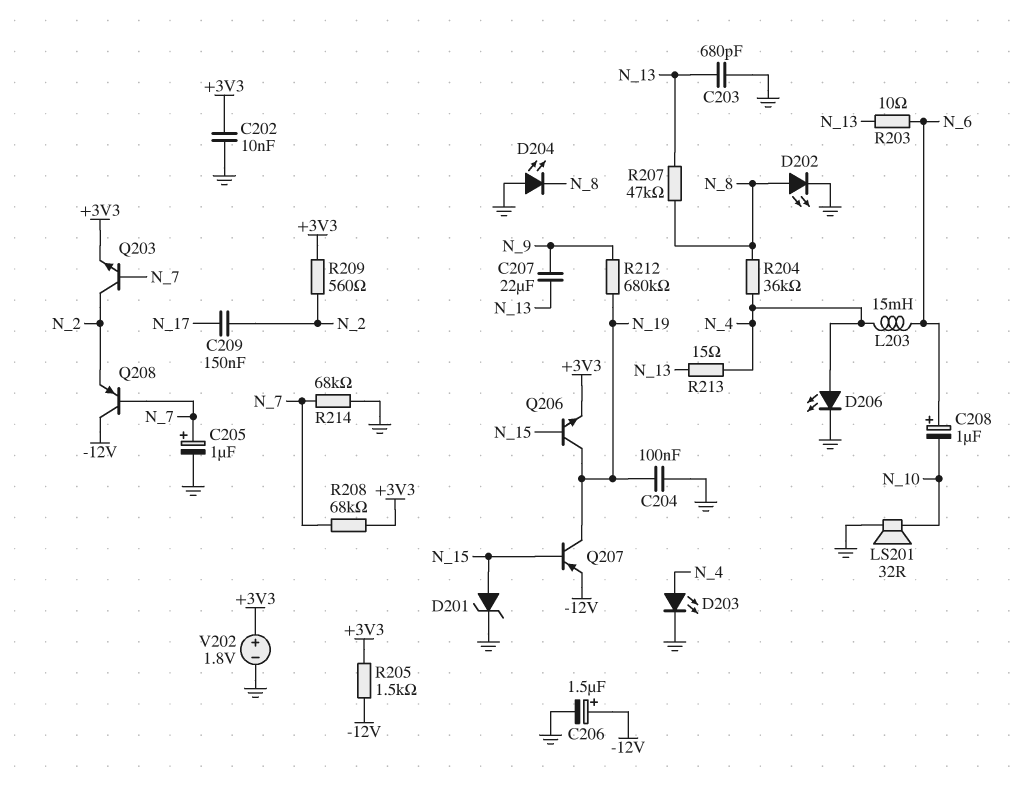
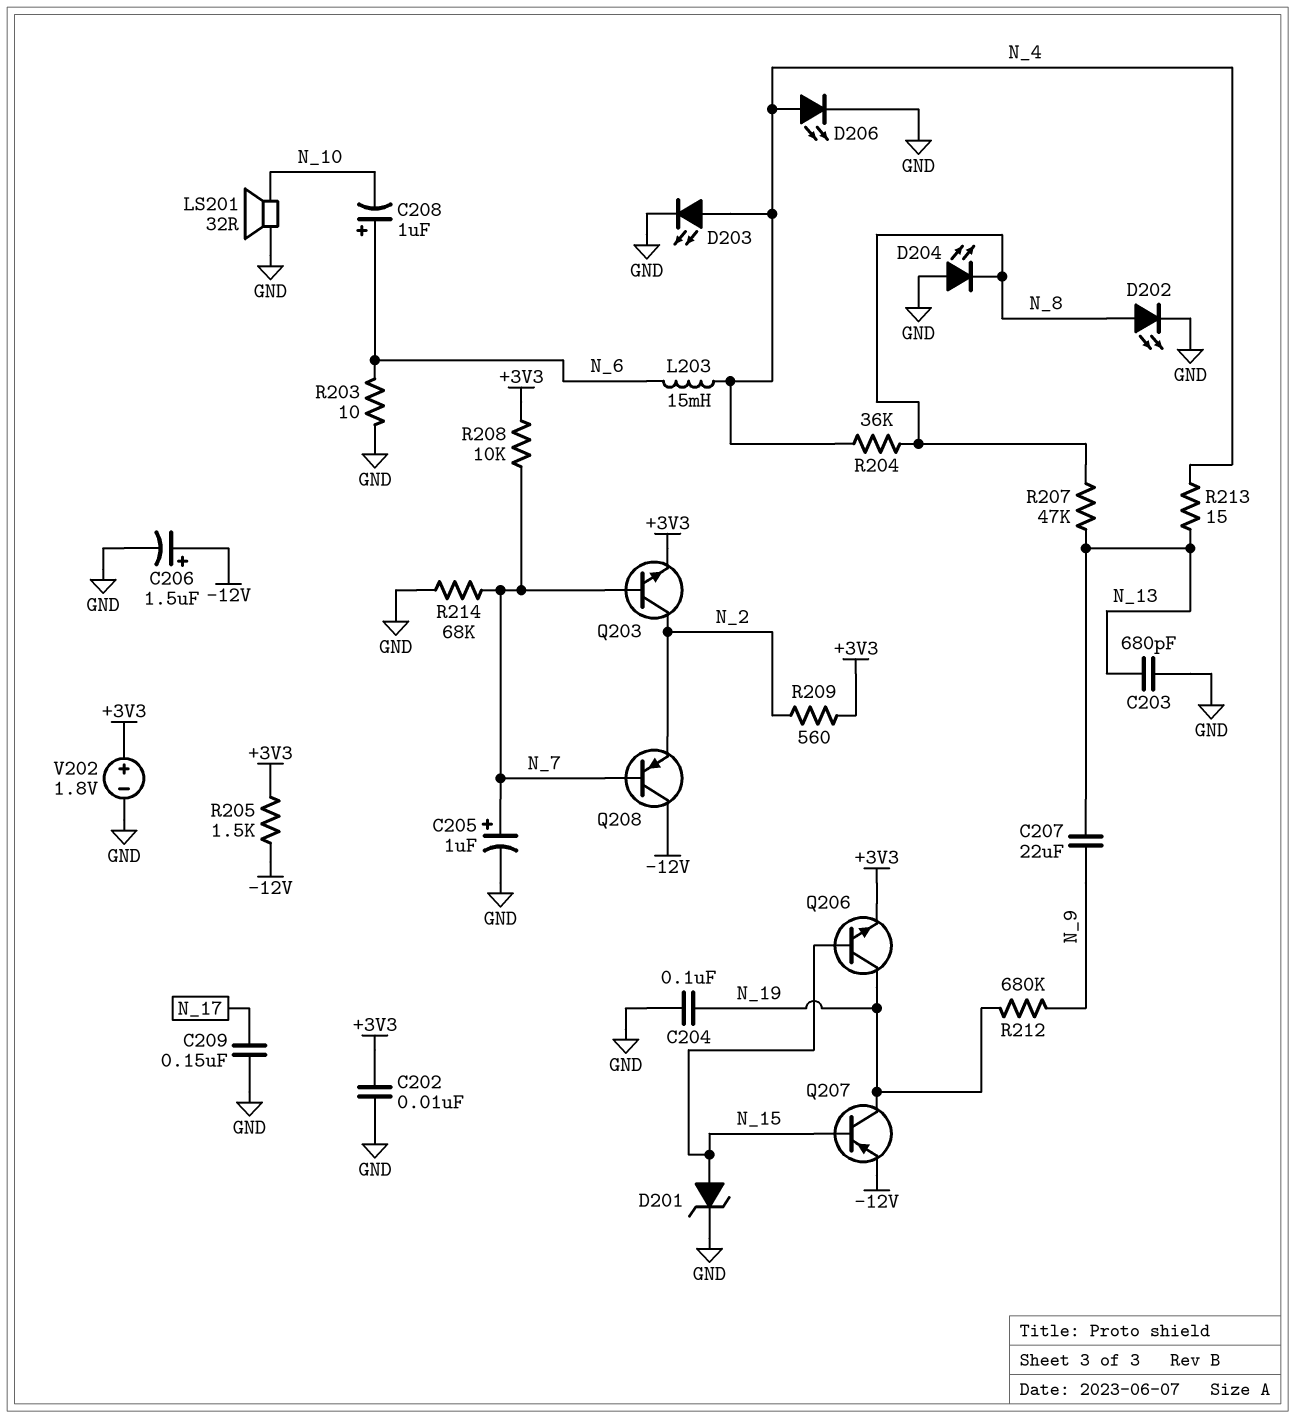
C209: 150nF (N_2, N_17) -> 150nF (GND, N_17)
R203: 10 (N_6, N_13) -> 10 (GND, N_6)
R208: 68k (+3V3, N_7) -> 10k (+3V3, N_7)

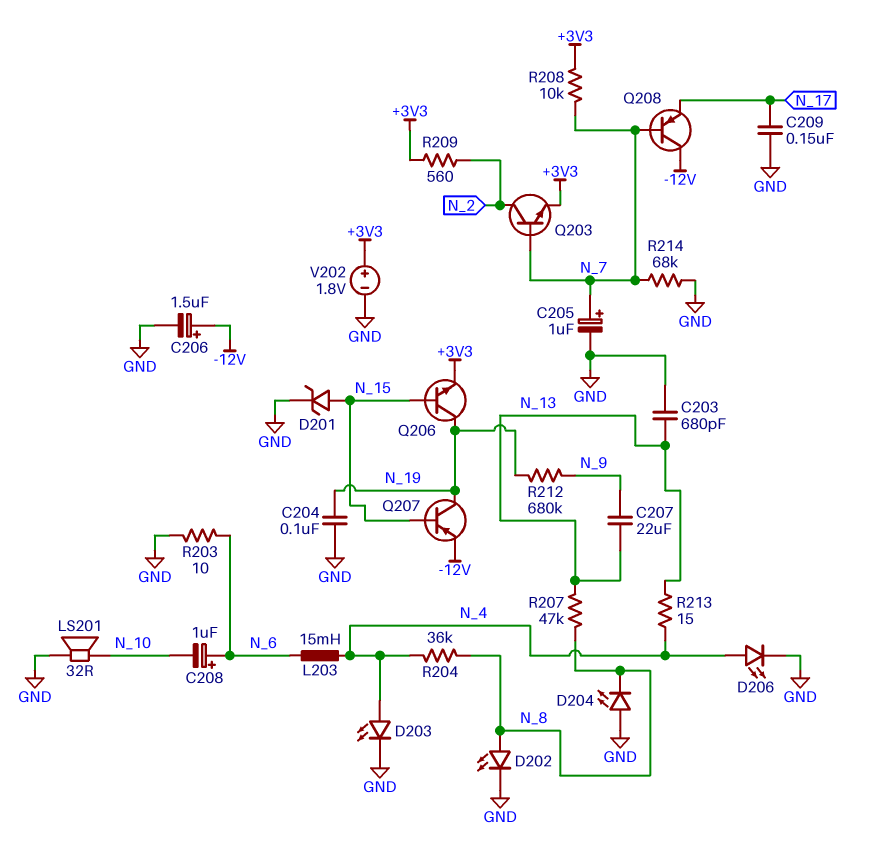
C202: 10nF (+3V3, GND) -> none
Q208: PNP (B N_7, C -12V, E N_2) -> PNP (B N_7, C -12V, E N_17)
R205: 1.5k (+3V3, -12V) -> none

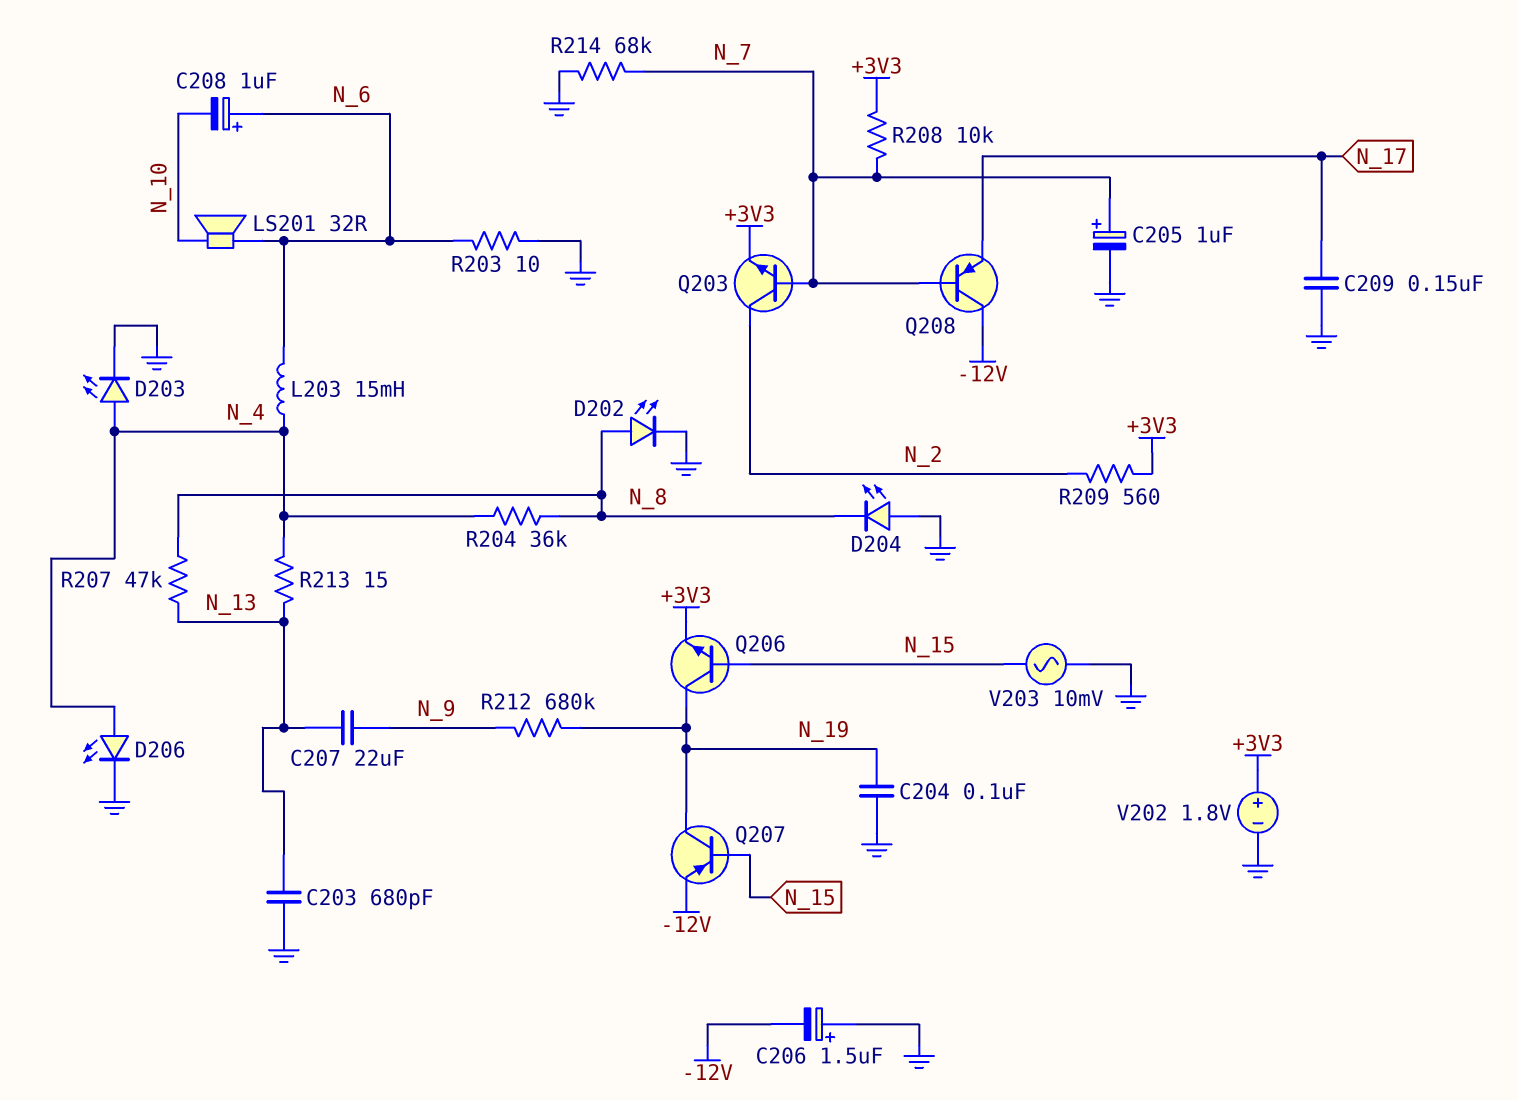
C206: 1.5uF (plus -12V, minus GND) -> 1.5uF (plus GND, minus -12V)
D201: zener (A N_15, K GND) -> none
LS201: speaker 32R (GND, N_10) -> speaker 32R (N_6, N_10)
V203: none -> AC 10mV (GND, N_15)

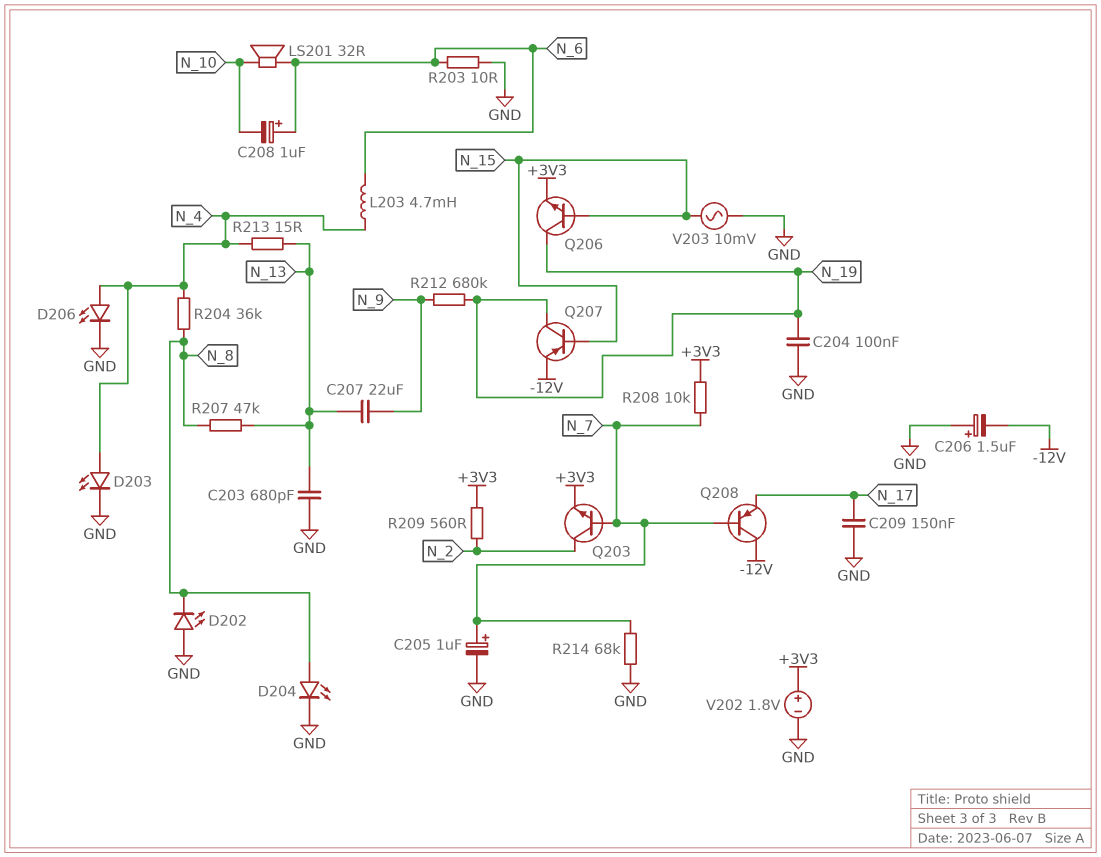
D202: LED (A N_8, K GND) -> LED (A GND, K N_8)
D204: LED (A GND, K N_8) -> LED (A N_8, K GND)
L203: 15mH (N_4, N_6) -> 4.7mH (N_4, N_6)

